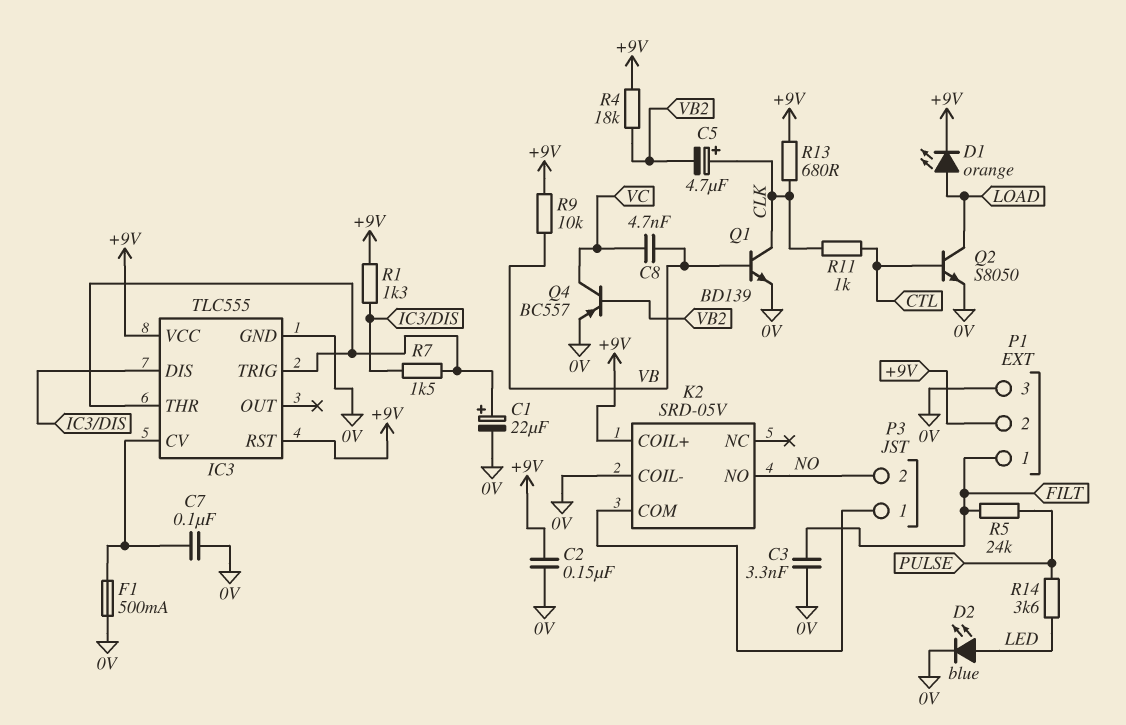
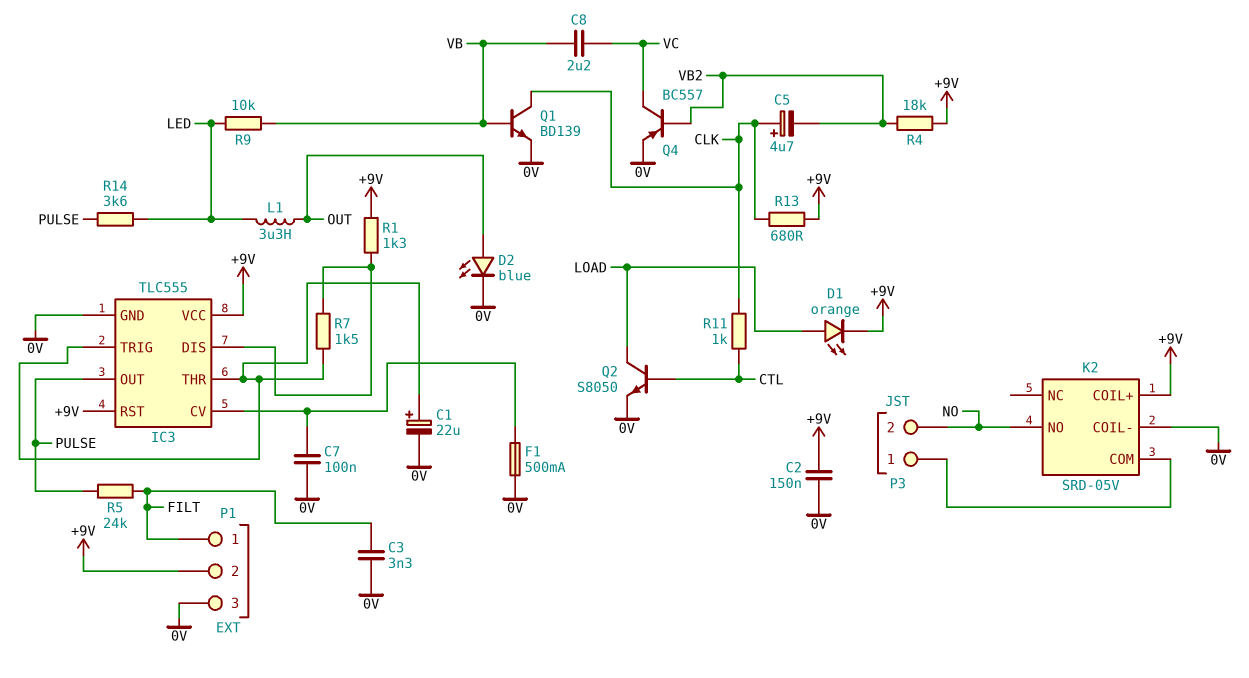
C8: 4.7nF (VB, VC) -> 2.2uF (VB, VC)
D2: LED blue (A LED, K 0V) -> LED blue (A OUT, K 0V)
IC3 pin OUT: none -> PULSE
L1: none -> 3.3uH (LED, OUT)
R9: 10k (+9V, VB) -> 10k (LED, VB)

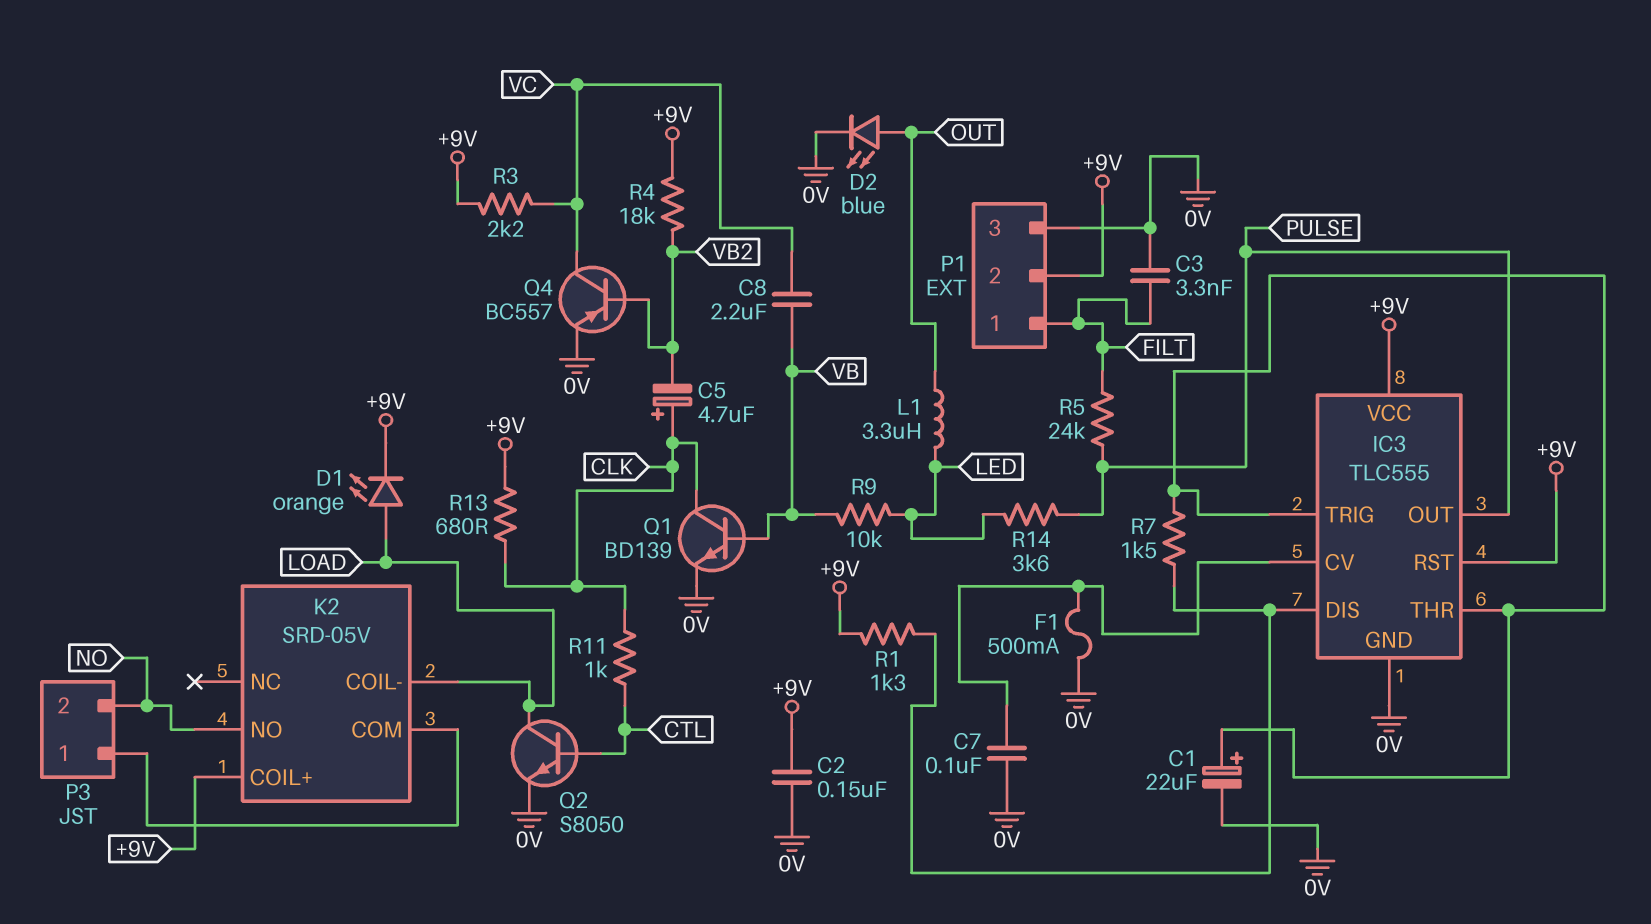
K2 pin COIL-: 0V -> LOAD
R3: none -> 2.2k (+9V, VC)

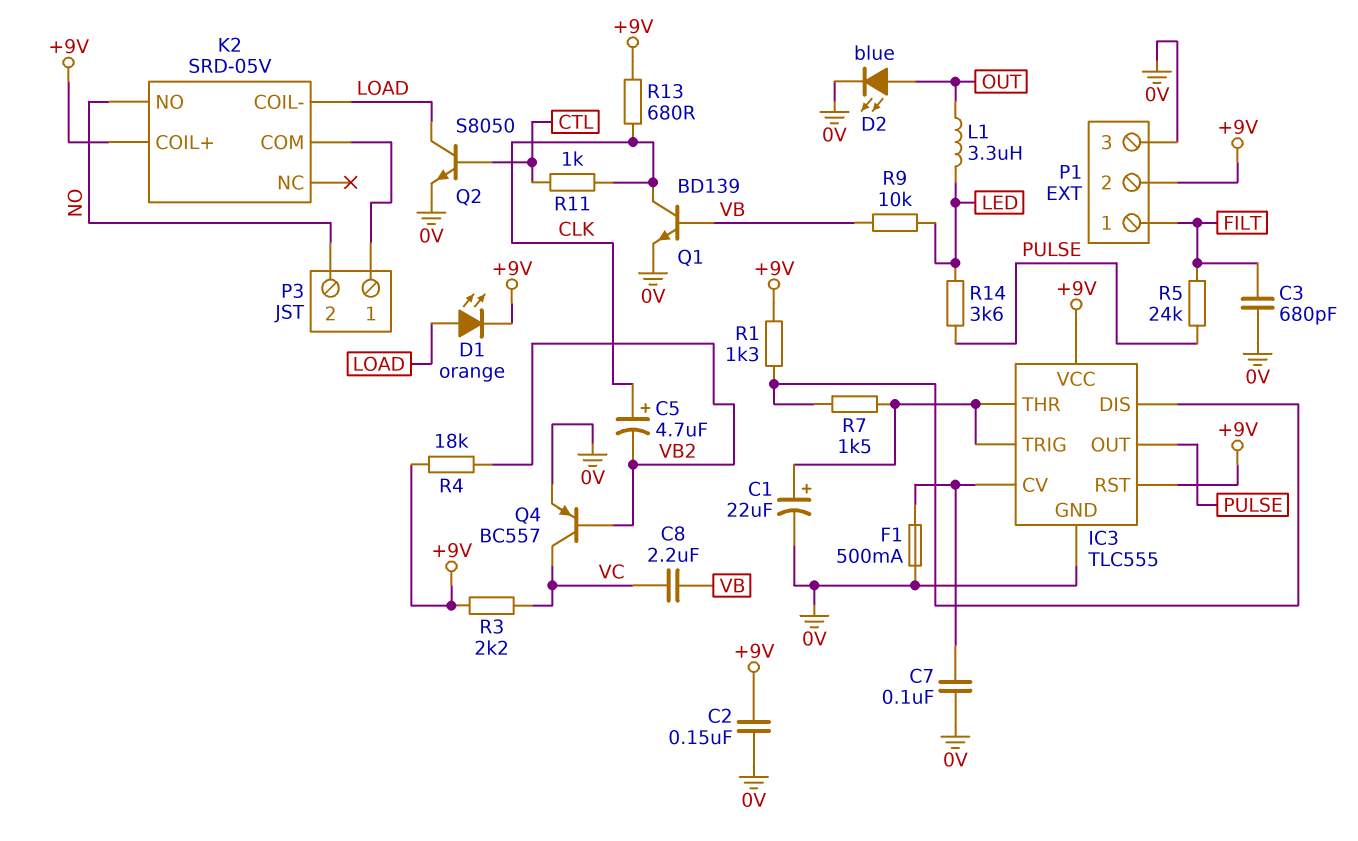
C3: 3.3nF (0V, FILT) -> 680pF (0V, FILT)

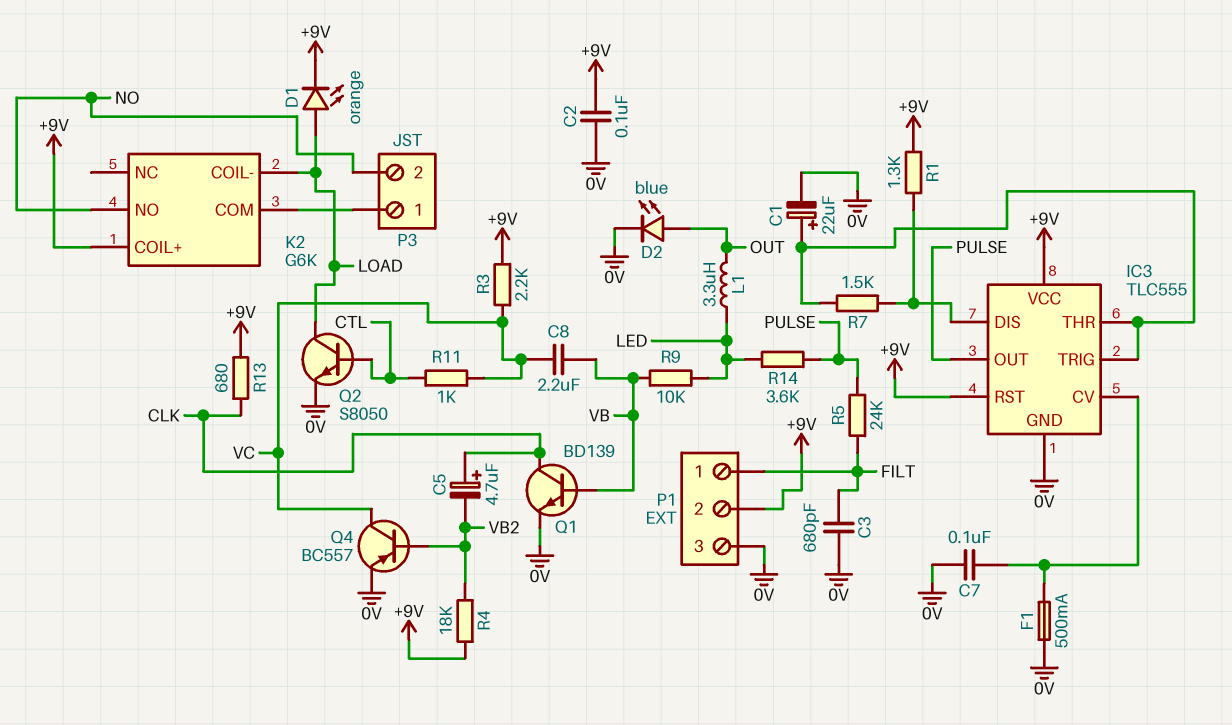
C2: 150nF (+9V, 0V) -> 100nF (+9V, 0V)
K2: SRD-05V -> G6K
R11: 1k (CLK, CTL) -> 1k (CTL, VC)

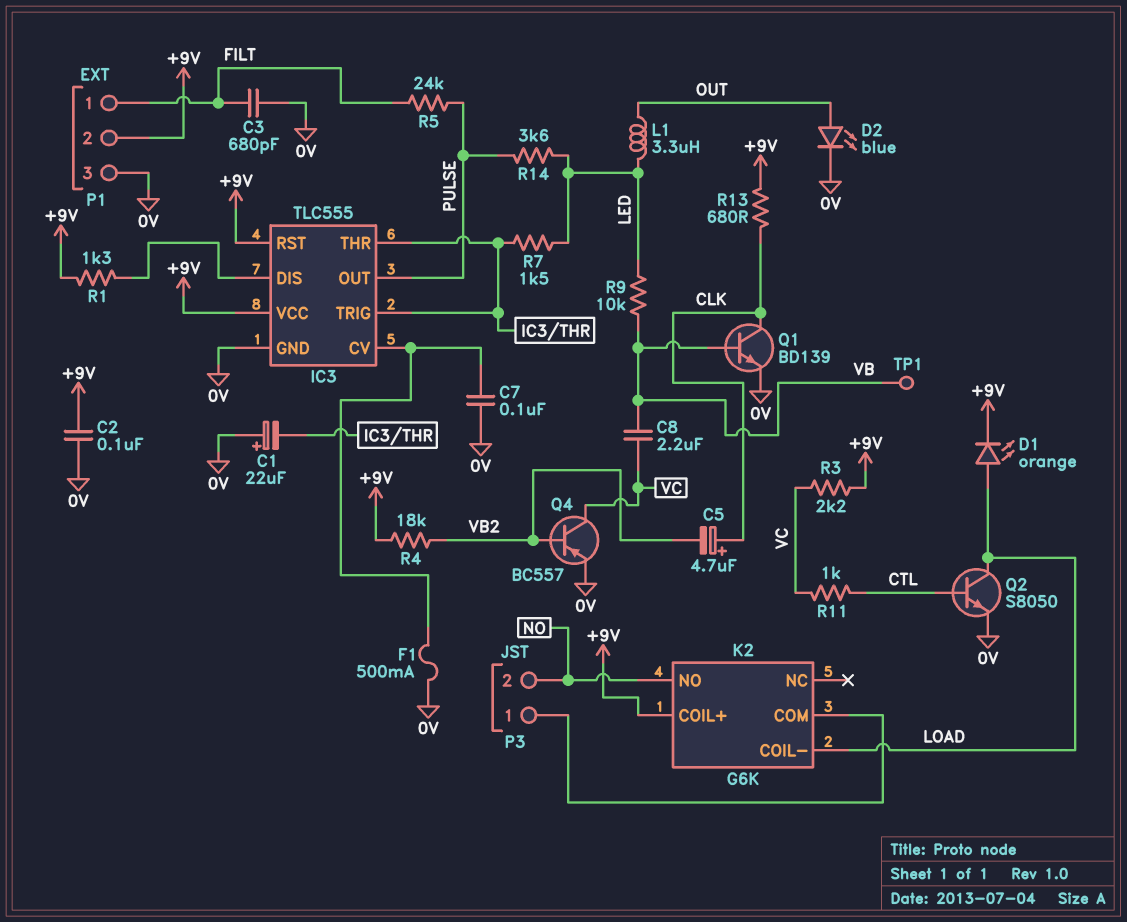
C1: 22uF (plus IC3/THR, minus 0V) -> 22uF (plus 0V, minus IC3/THR)
R7: 1.5k (IC3/DIS, IC3/THR) -> 1.5k (IC3/THR, LED)
TP1: none -> test point (VB)

